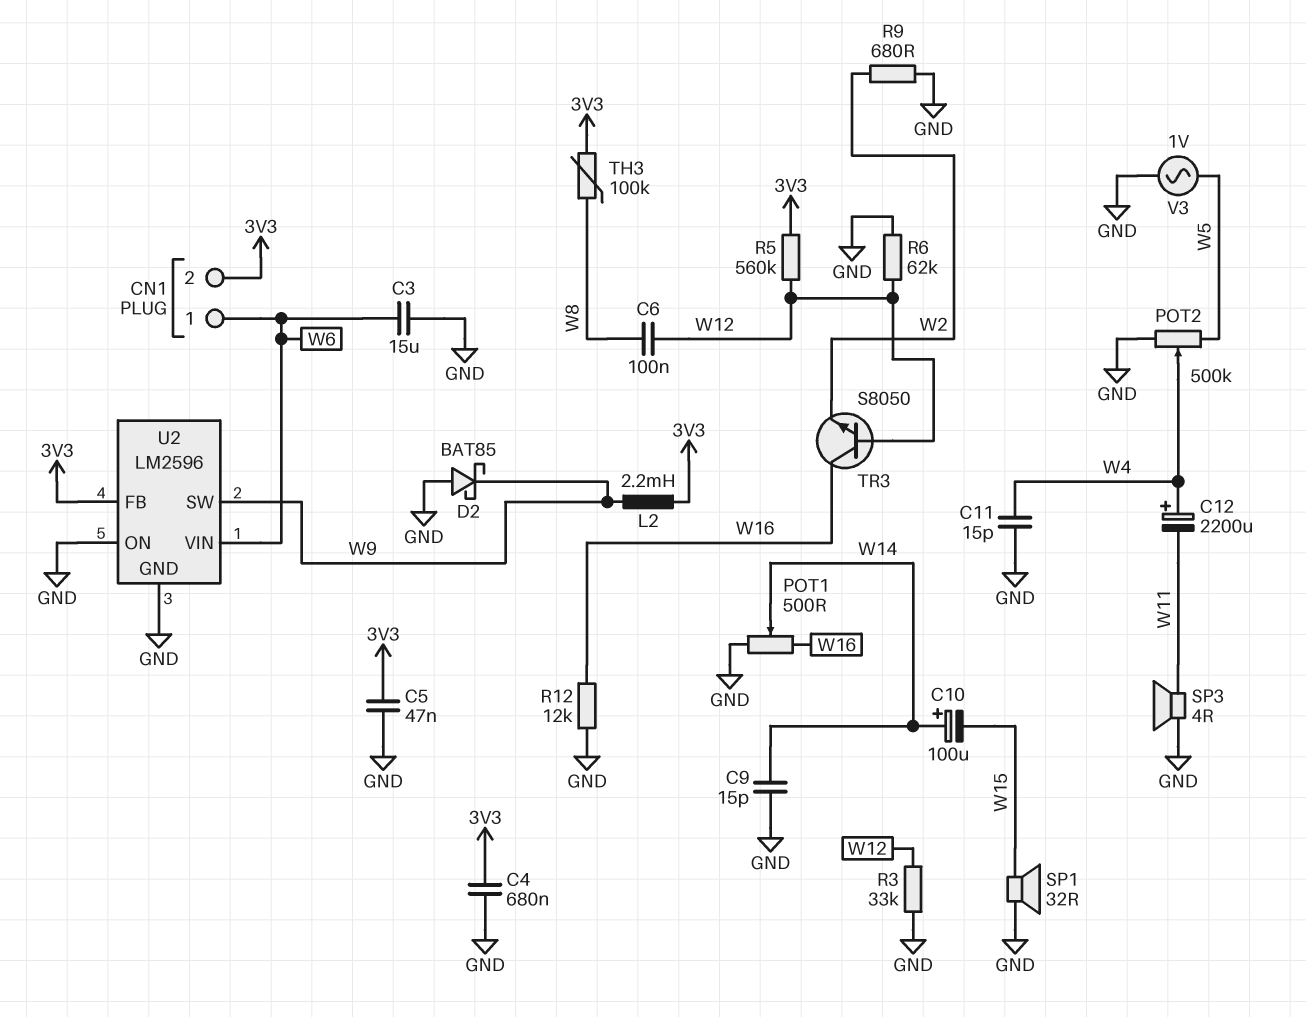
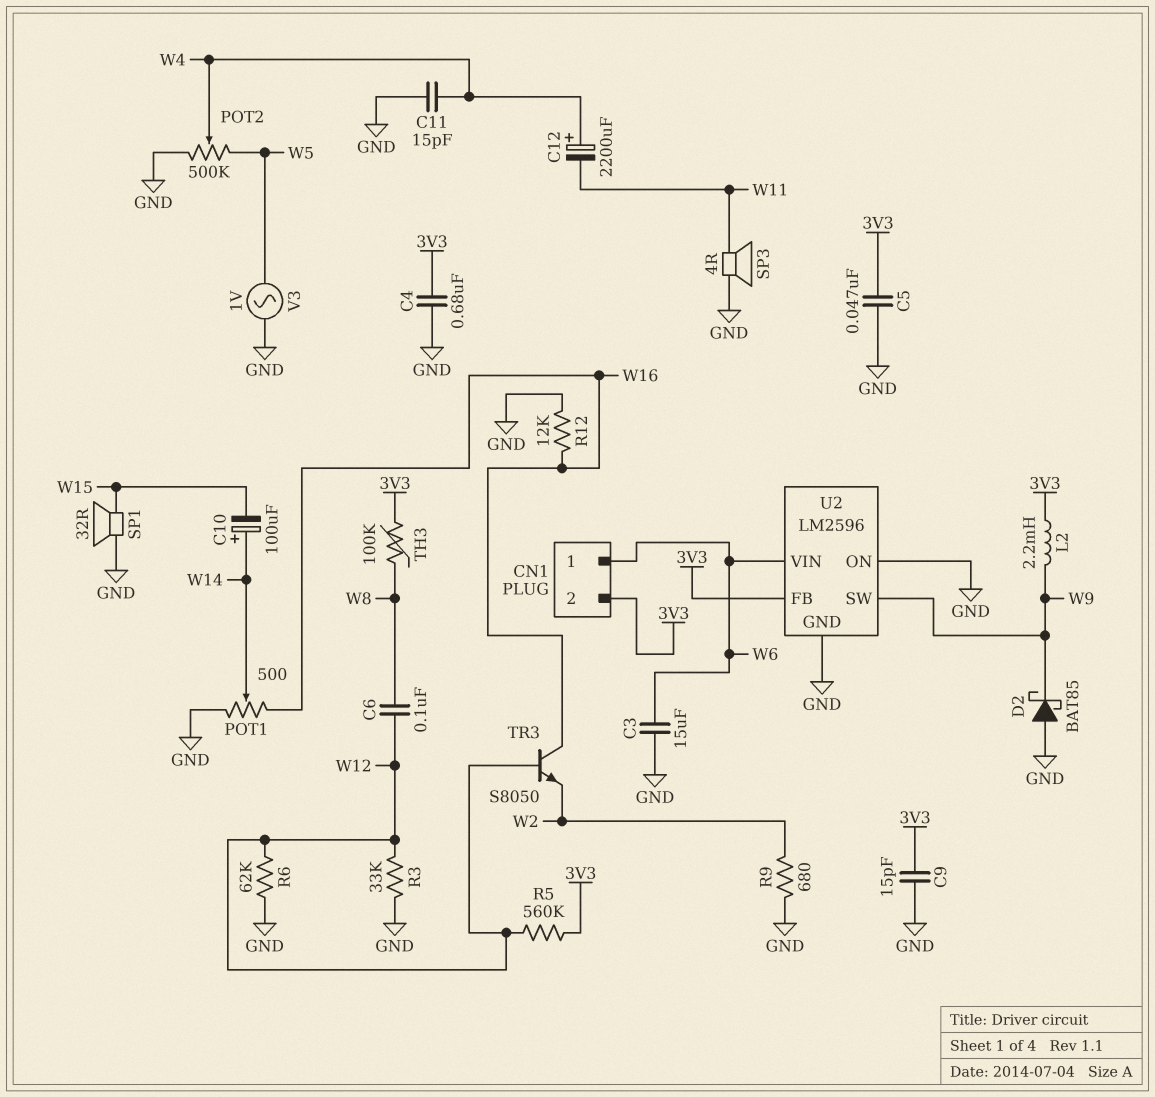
C9: 15pF (GND, W14) -> 15pF (3V3, GND)

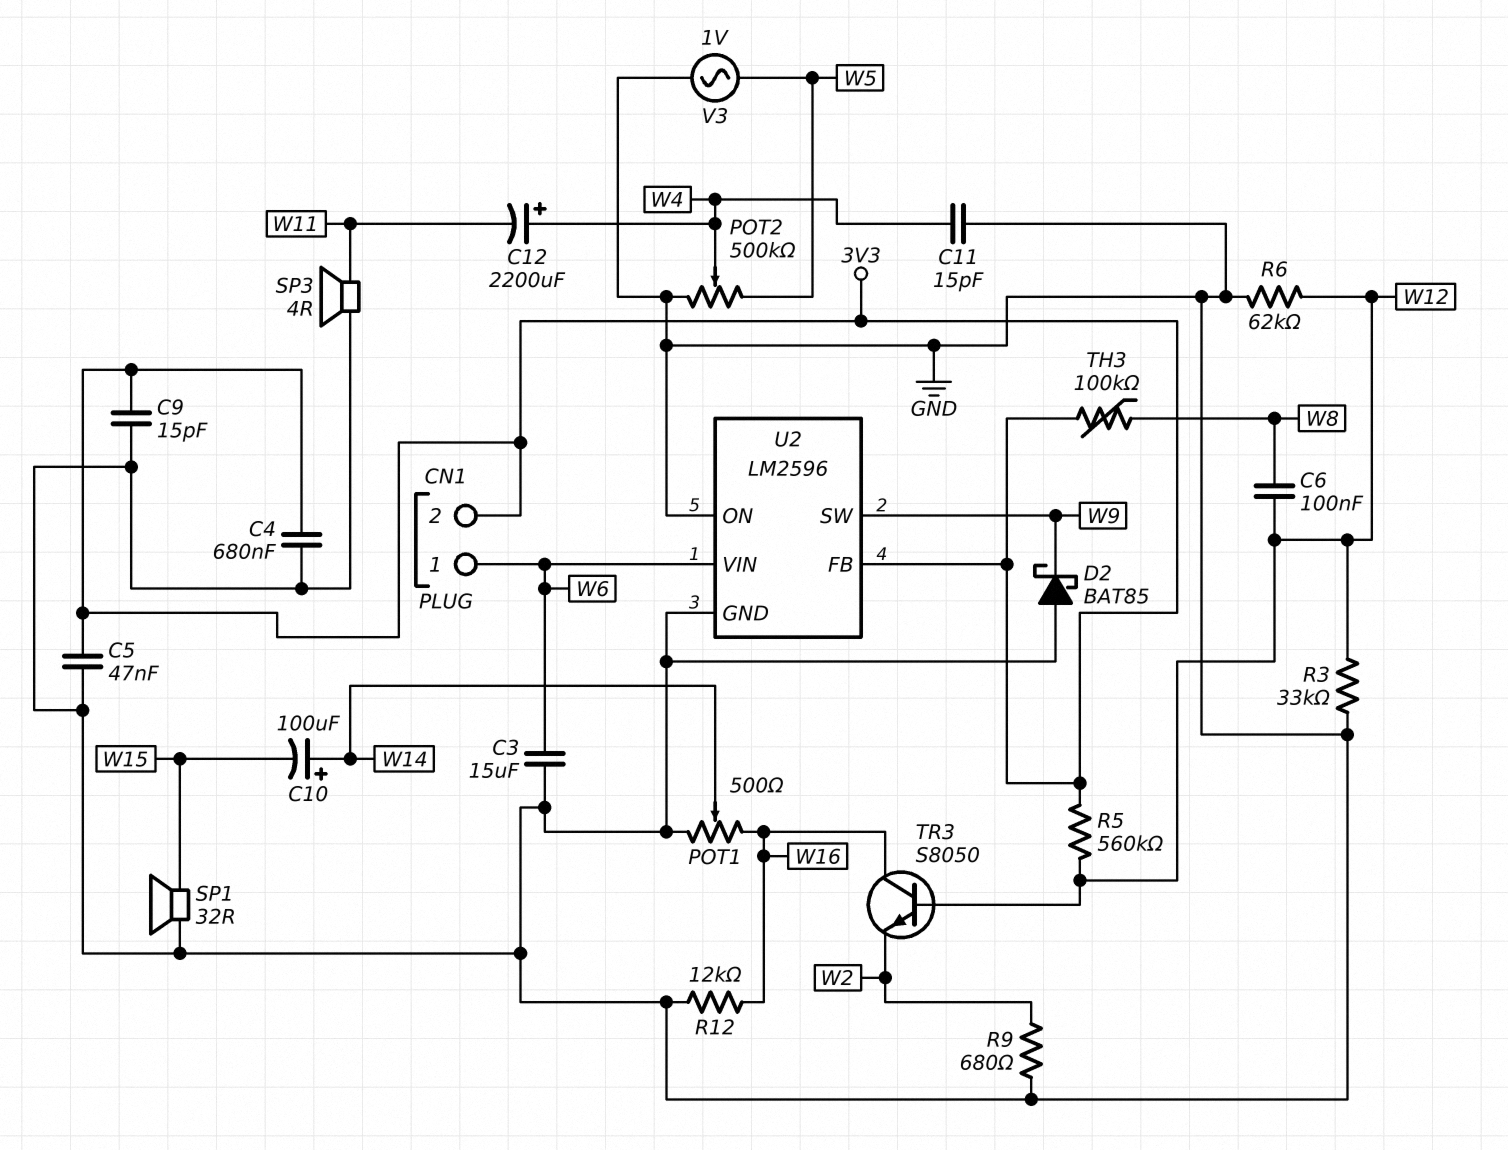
L2: 2.2mH (3V3, W9) -> none

